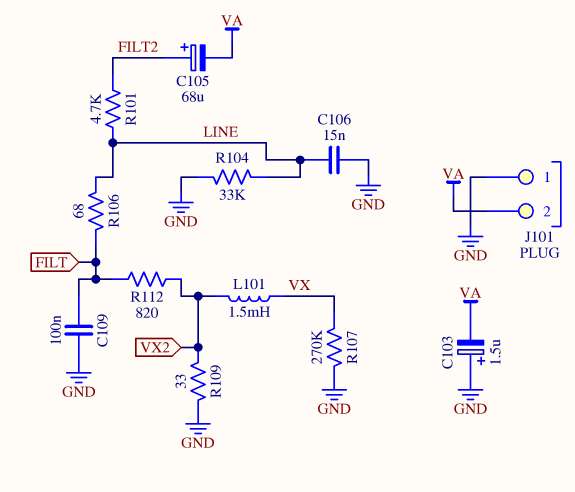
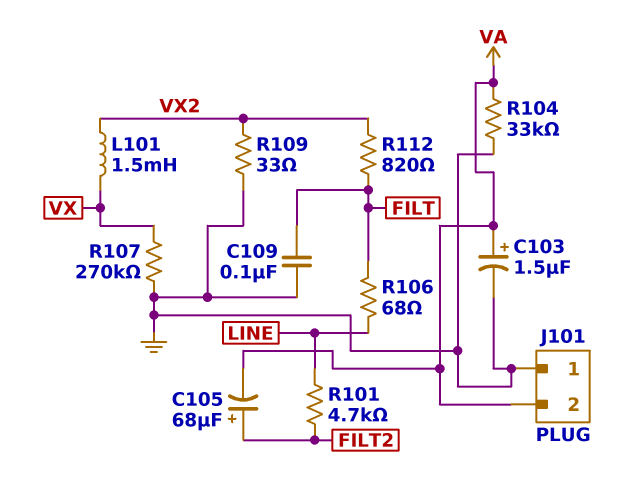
C103: 1.5uF (plus GND, minus VA) -> 1.5uF (plus VA, minus GND)
C106: 15nF (GND, LINE) -> none
R104: 33k (GND, LINE) -> 33k (GND, VA)

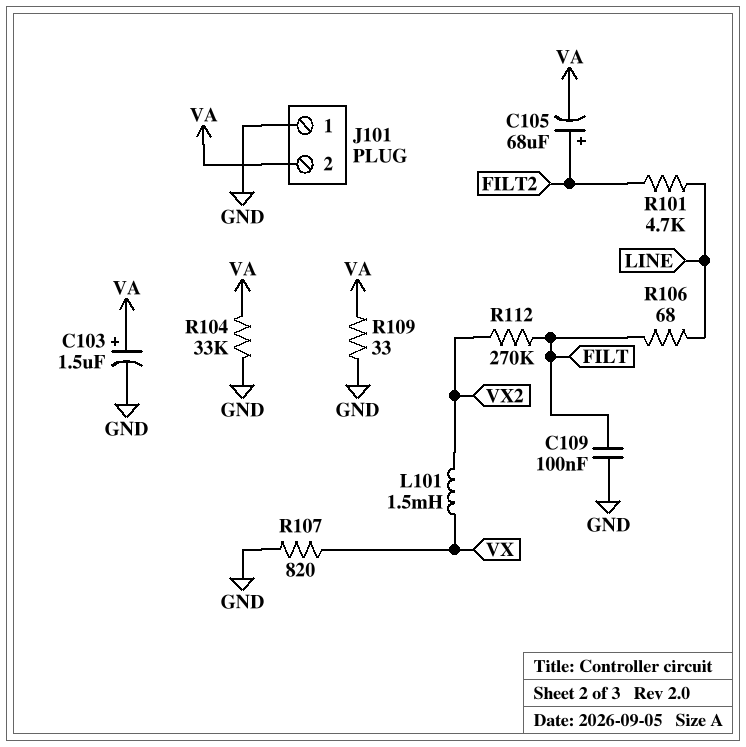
R107: 270k (GND, VX) -> 820 (GND, VX)
R109: 33 (GND, VX2) -> 33 (GND, VA)
R112: 820 (FILT, VX2) -> 270k (FILT, VX2)

